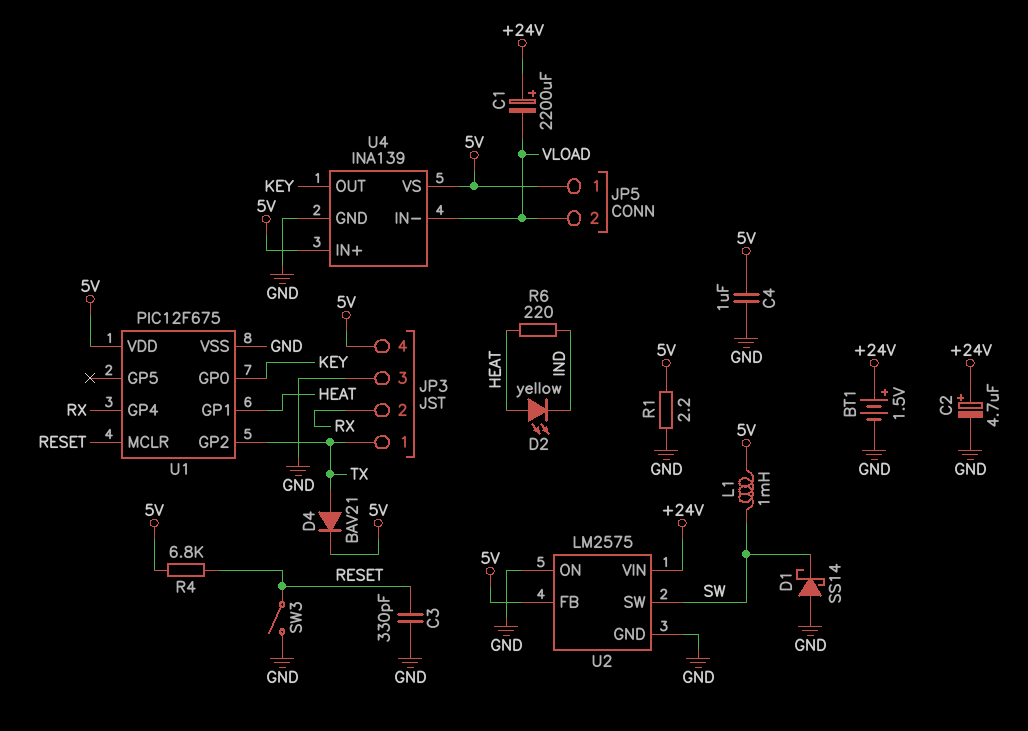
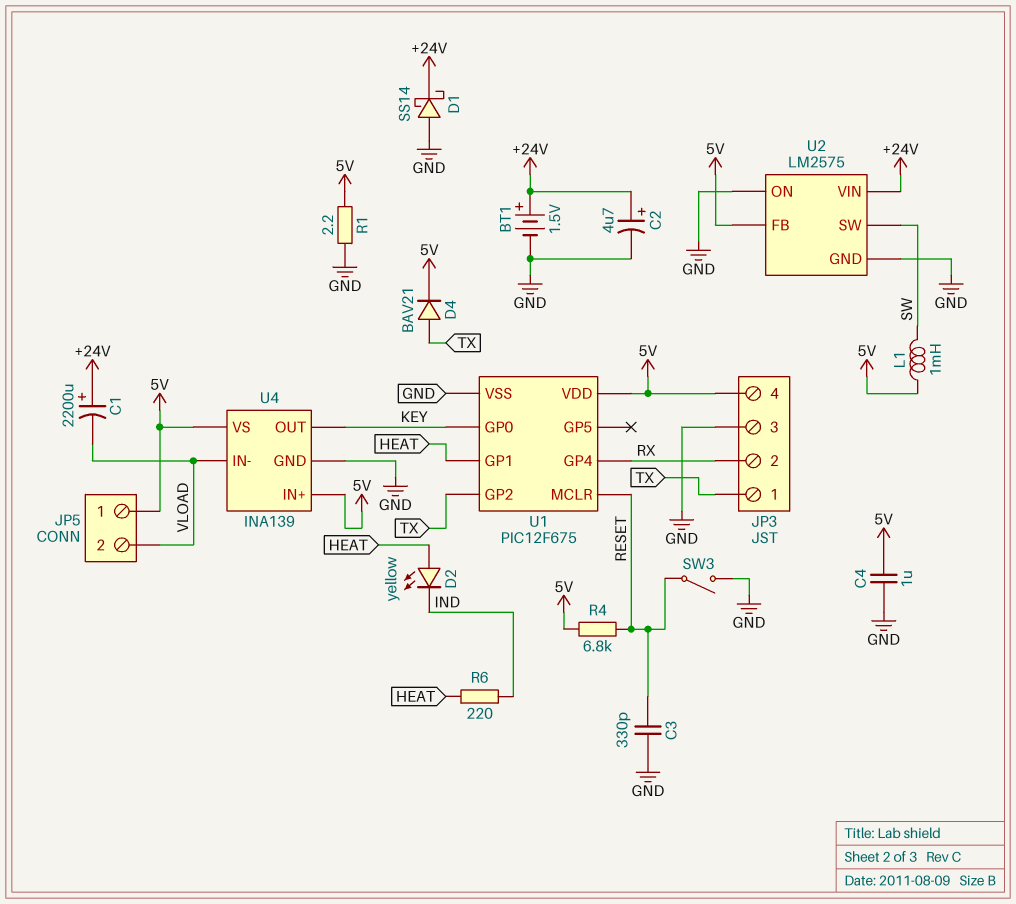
D1: schottky SS14 (A GND, K SW) -> schottky SS14 (A GND, K +24V)

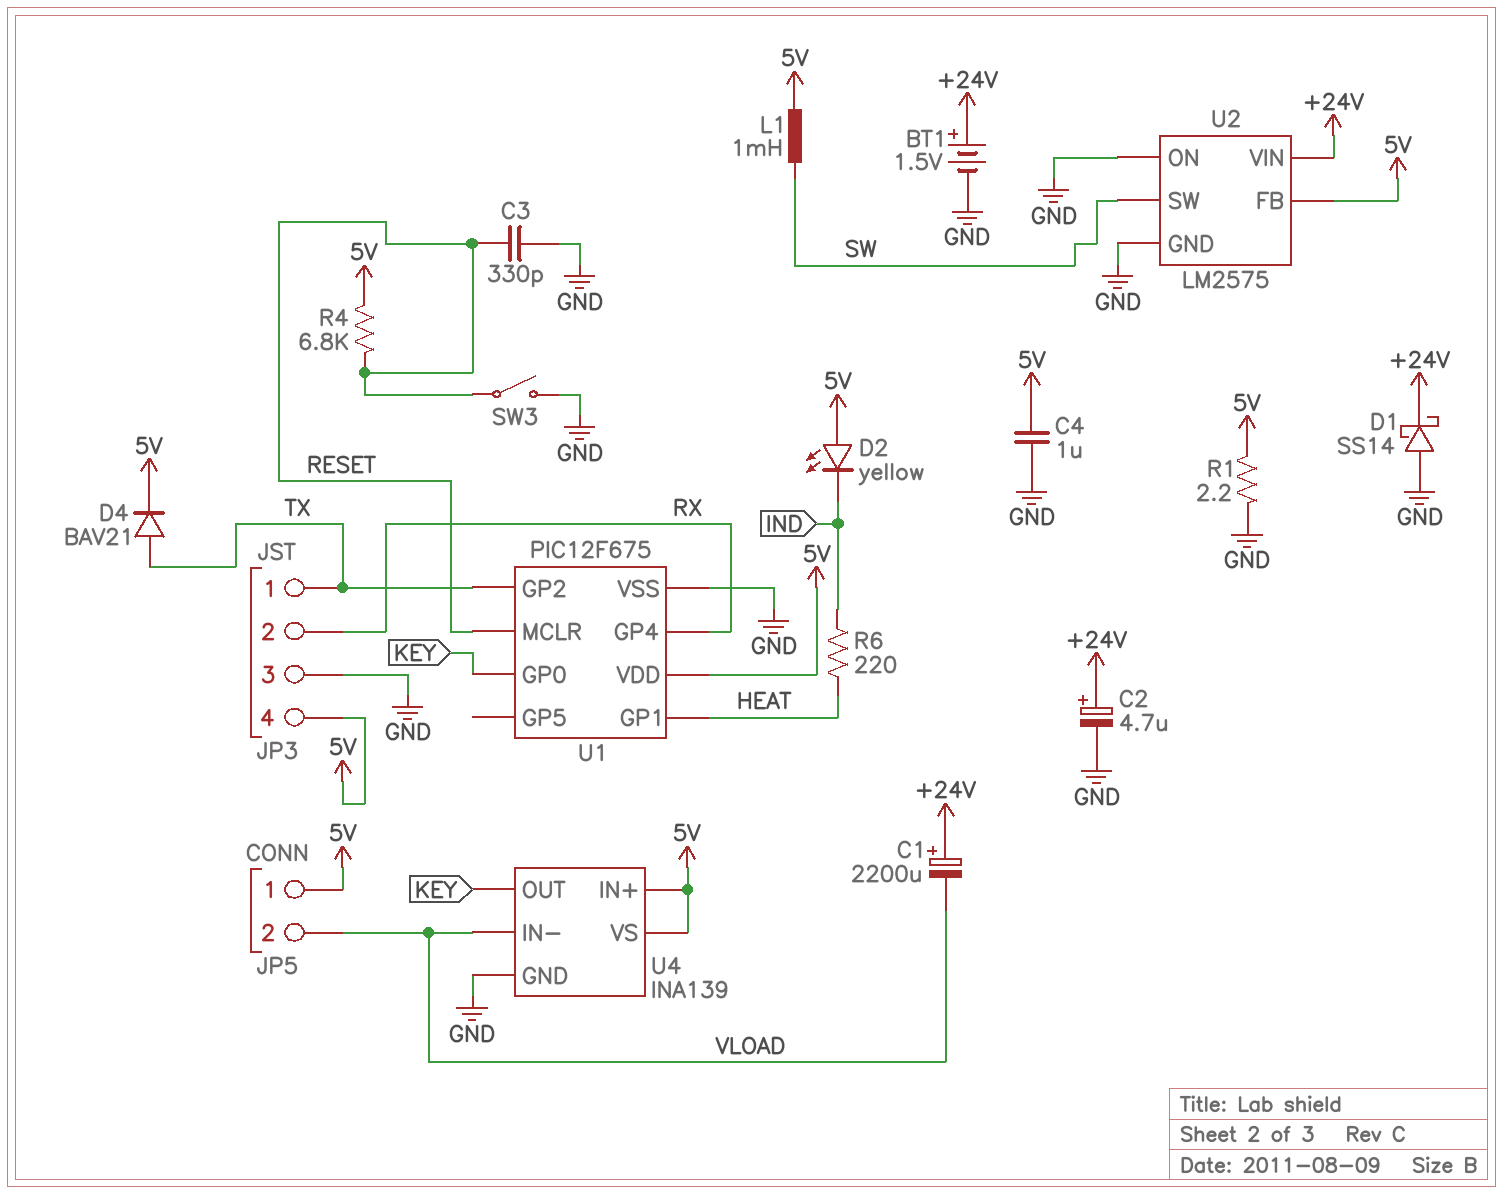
D2: LED yellow (A HEAT, K IND) -> LED yellow (A 5V, K IND)

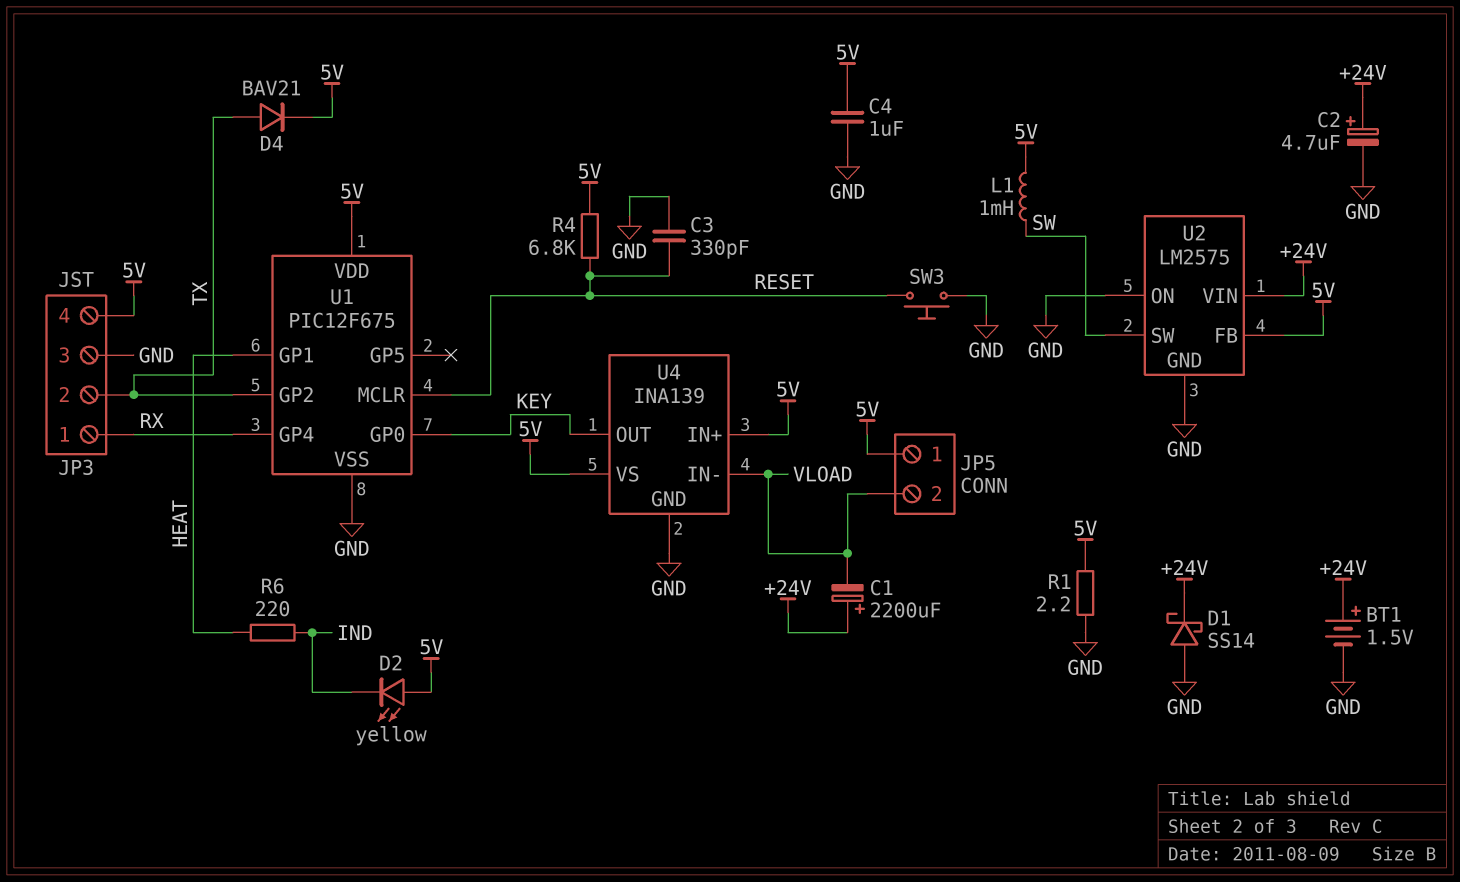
JP3 pin 1: TX -> RX
JP3 pin 2: RX -> TX
SW3: switch (GND, RESET) -> button (GND, RESET)

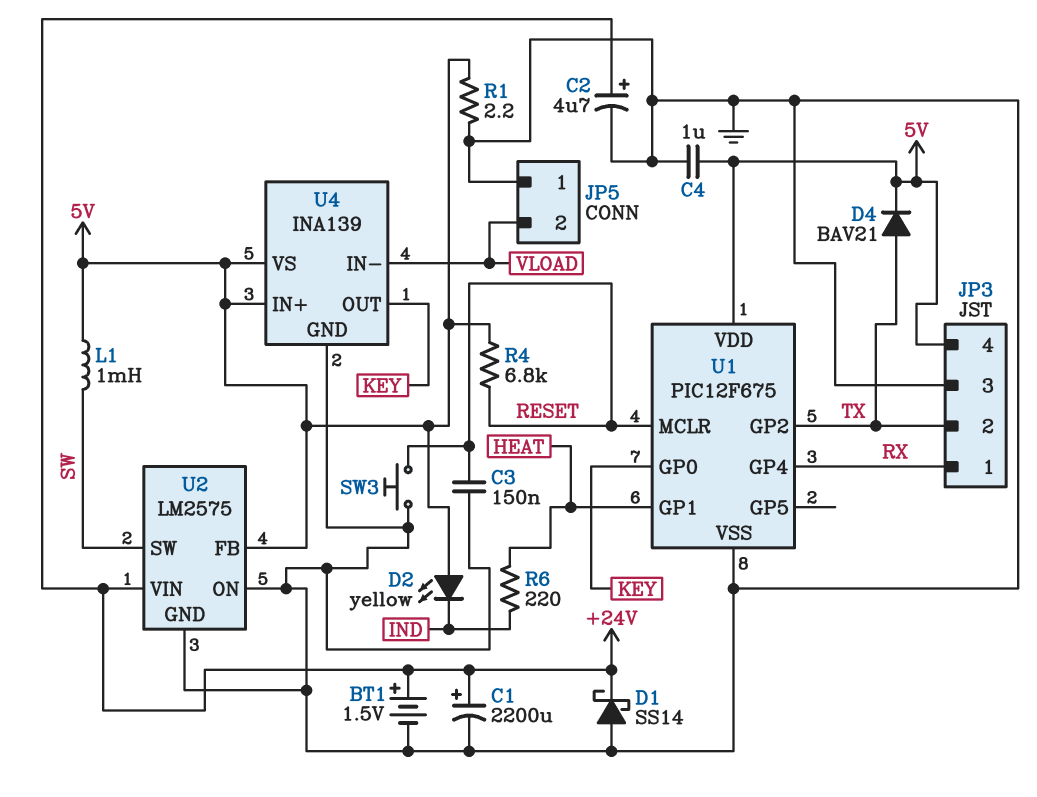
C1: 2200uF (plus +24V, minus VLOAD) -> 2200uF (plus +24V, minus GND)
C3: 330pF (GND, RESET) -> 150nF (GND, RESET)
JP5 pin 1: 5V -> GND

